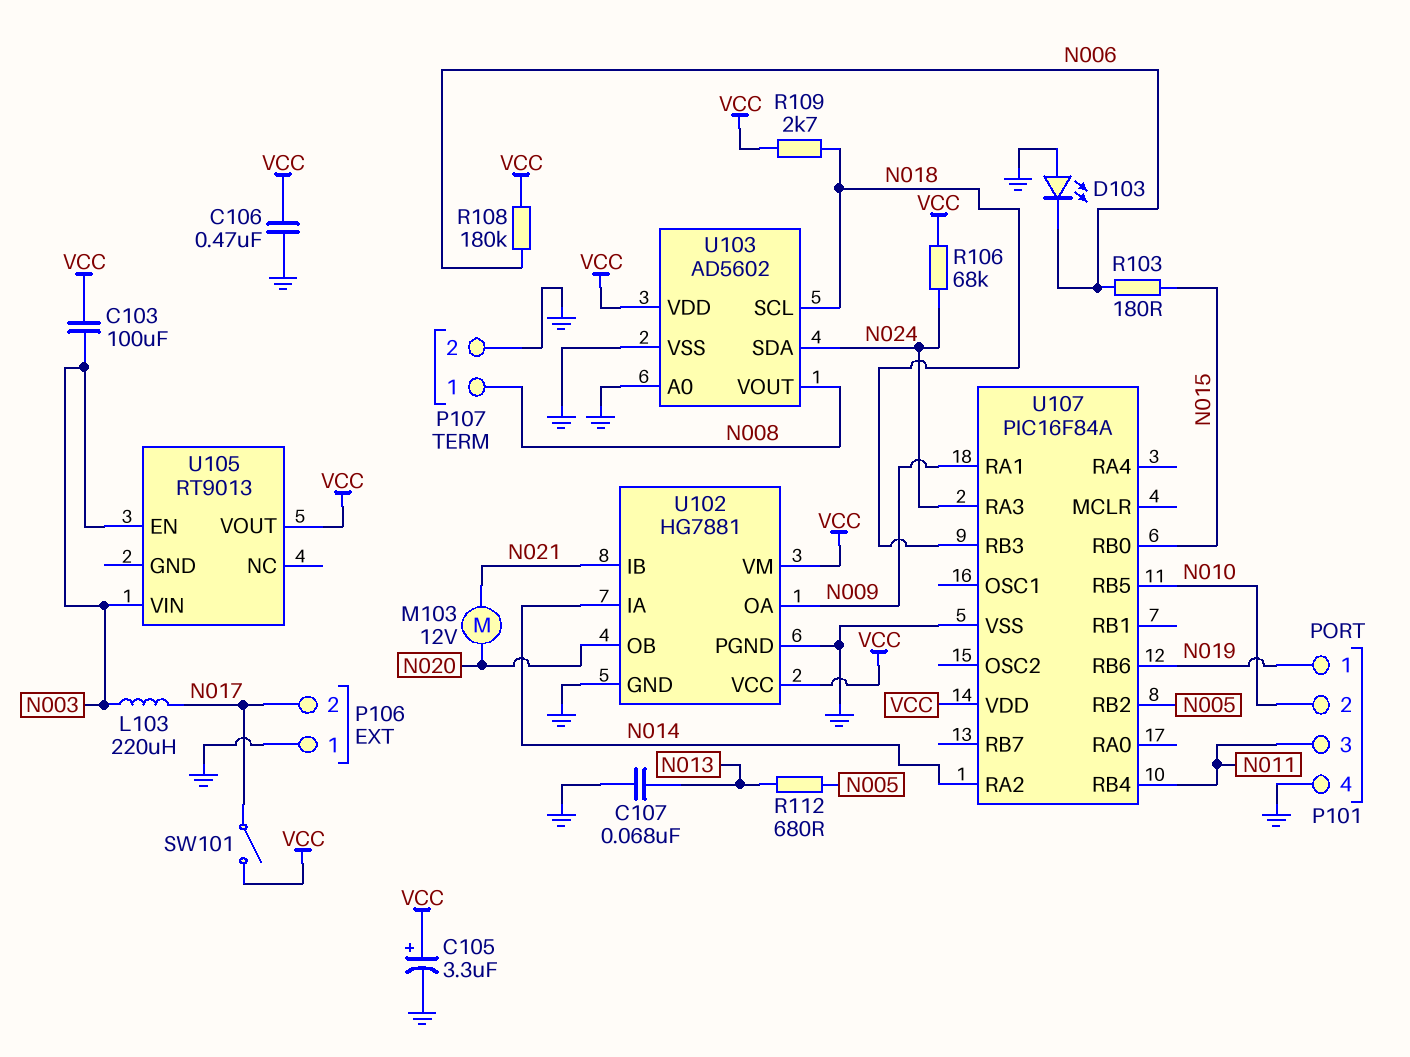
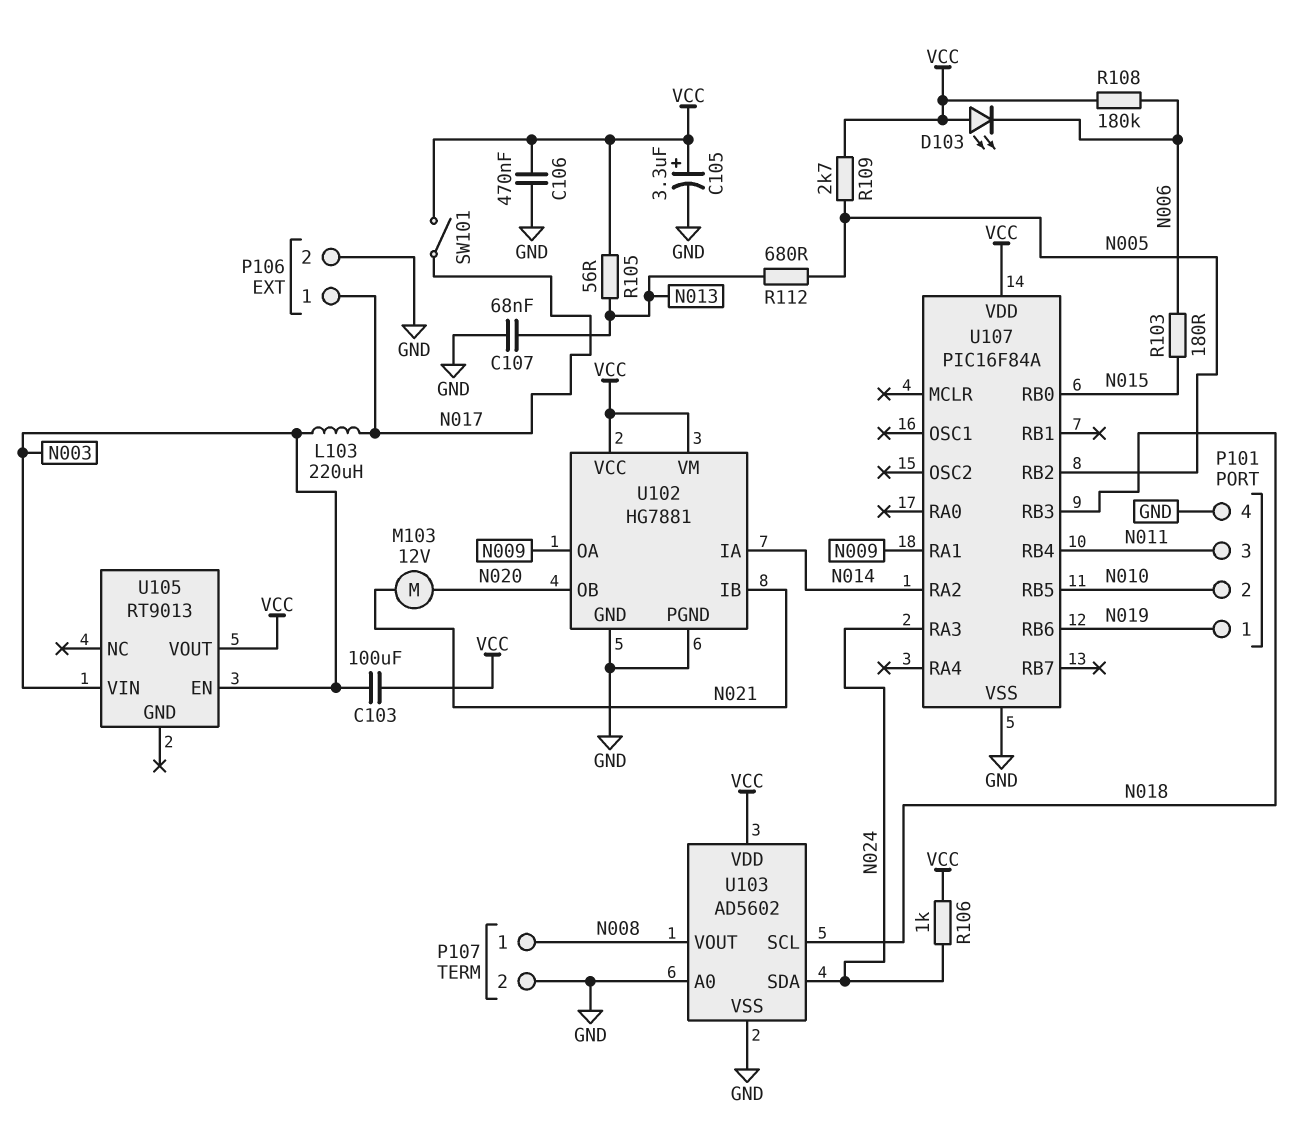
D103: LED (A GND, K N006) -> LED (A VCC, K N006)
P106 pin 1: GND -> N017
P106 pin 2: N017 -> GND
R105: none -> 56 (N013, VCC)
R106: 68k (N024, VCC) -> 1k (N024, VCC)
R109: 2.7k (N018, VCC) -> 2.7k (N005, VCC)

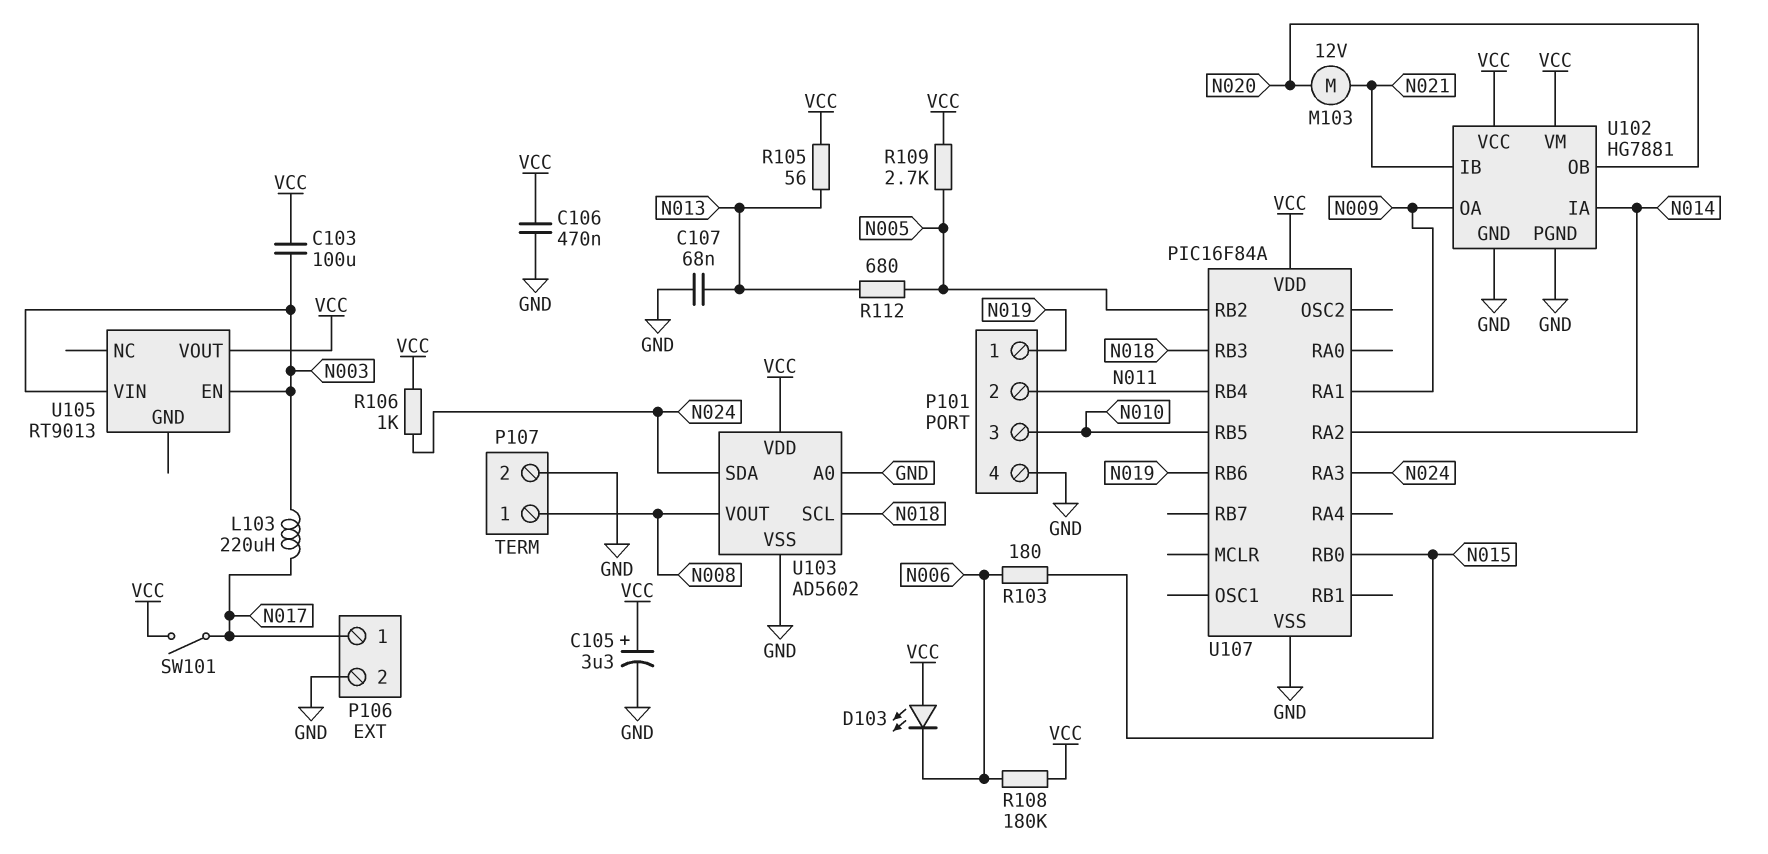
P101 pin 2: N010 -> N011
P101 pin 3: N011 -> N010

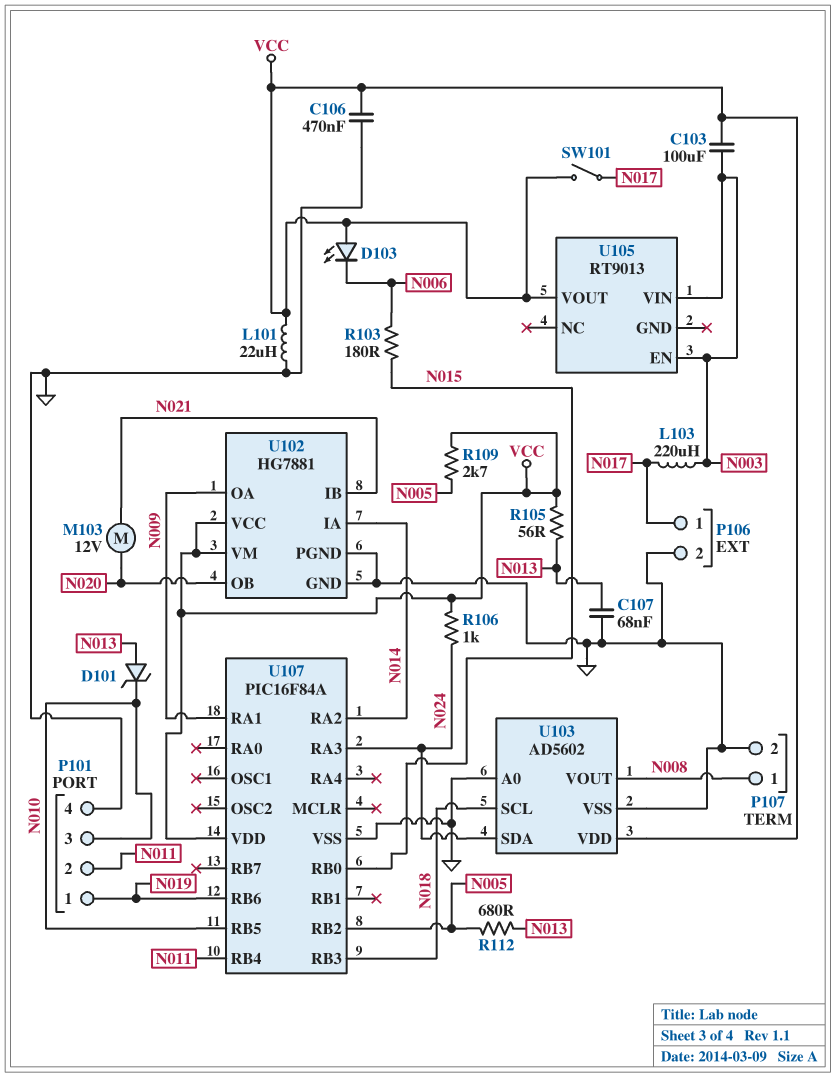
C105: 3.3uF (plus VCC, minus GND) -> none
D101: none -> zener (A N013, K N010)
L101: none -> 22uH (GND, VCC)
R108: 180k (N006, VCC) -> none

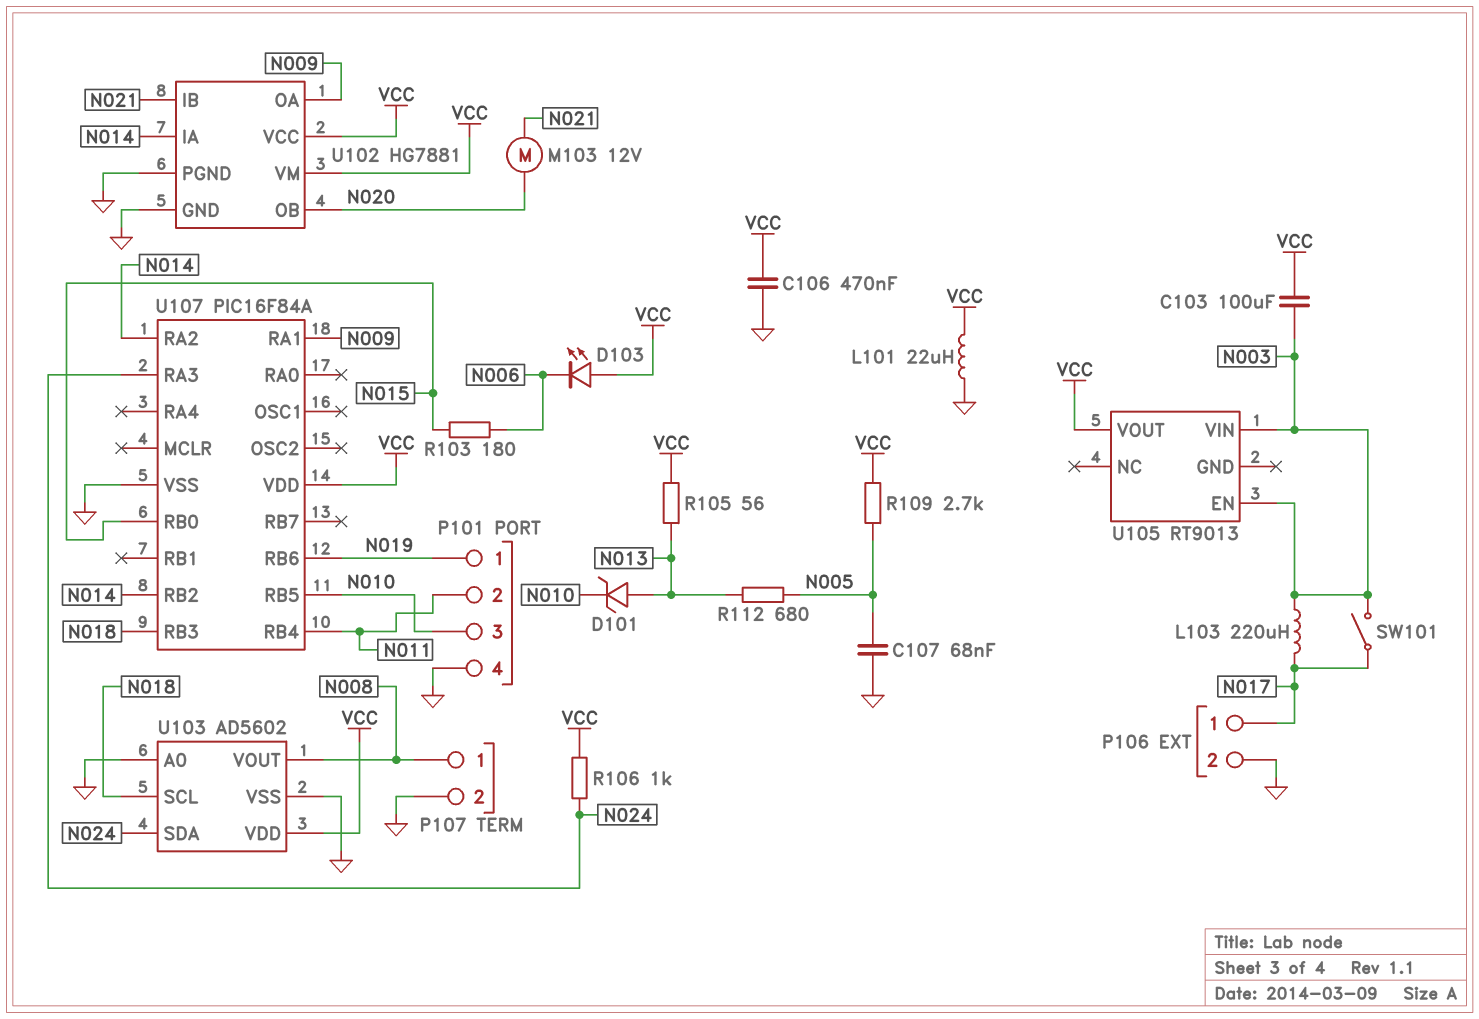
C107: 68nF (GND, N013) -> 68nF (GND, N005)
SW101: switch (N017, VCC) -> switch (N003, N017)
U107 pin RB2: N005 -> N014

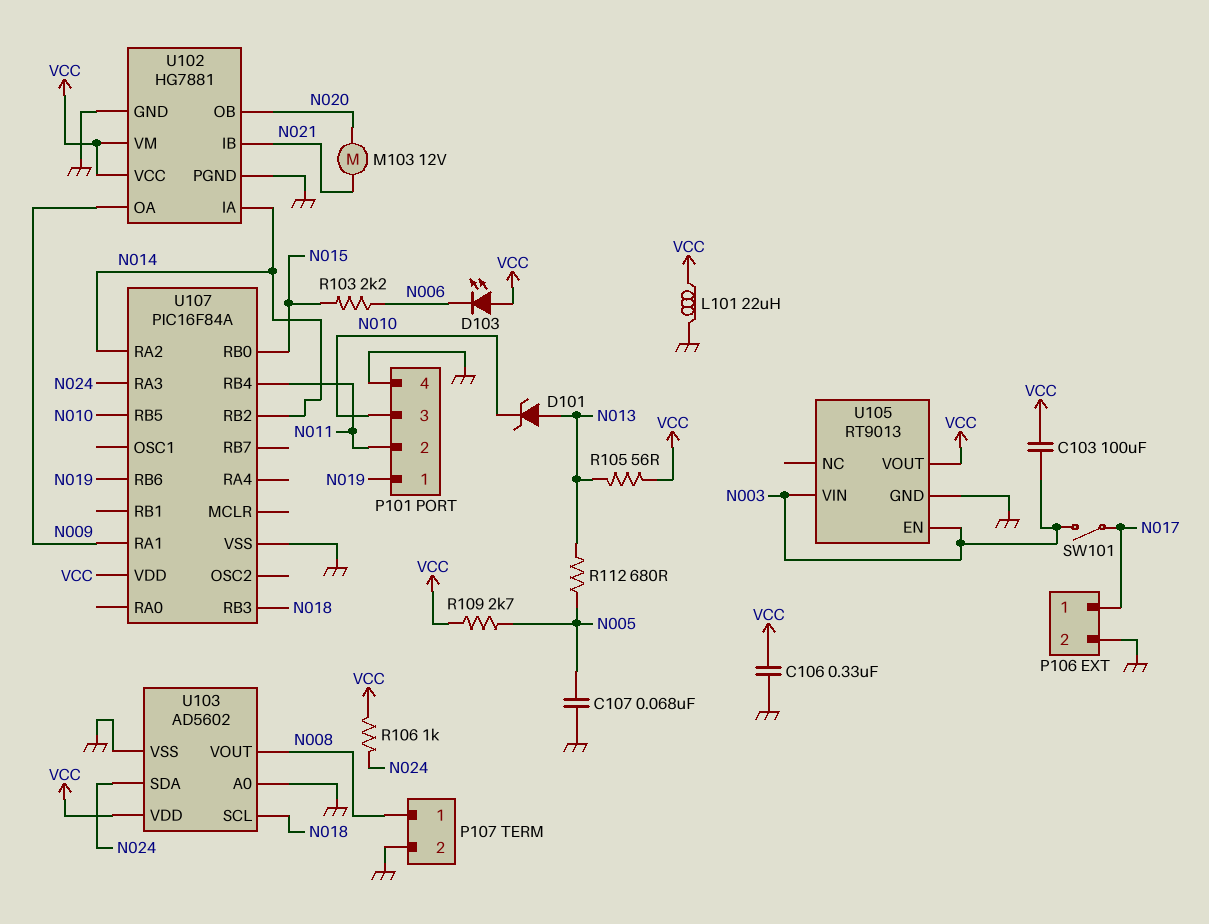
C106: 470nF (GND, VCC) -> 330nF (GND, VCC)
L103: 220uH (N003, N017) -> none
R103: 180 (N006, N015) -> 2.2k (N006, N015)
U105 pin GND: none -> GND

